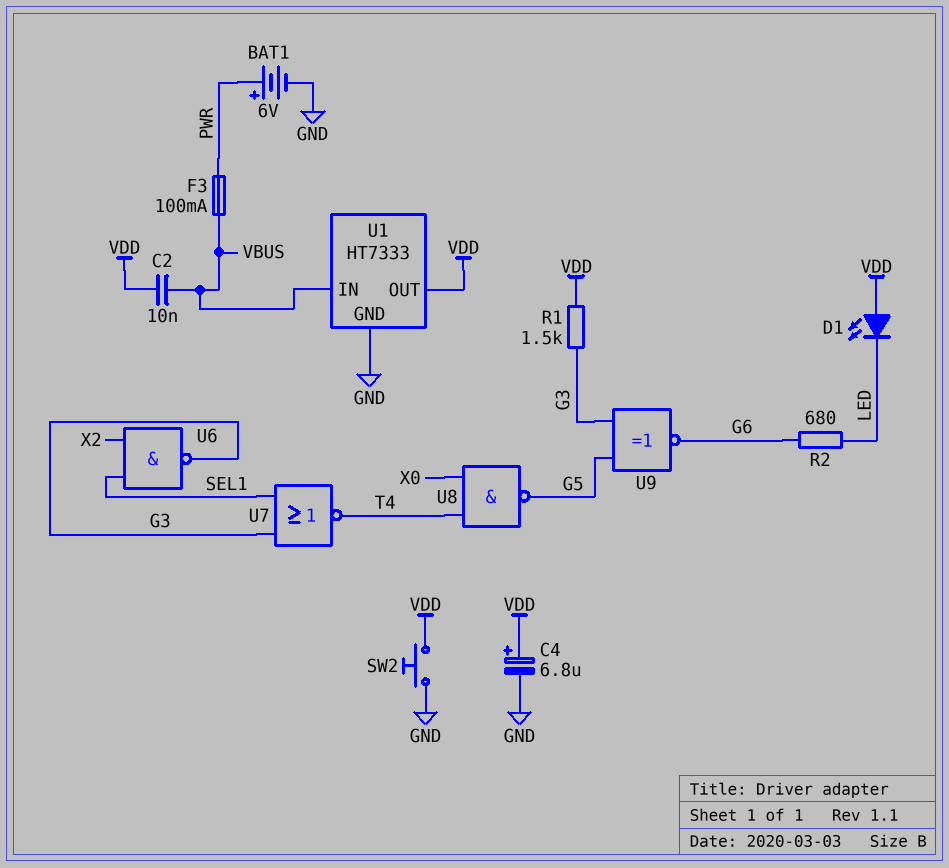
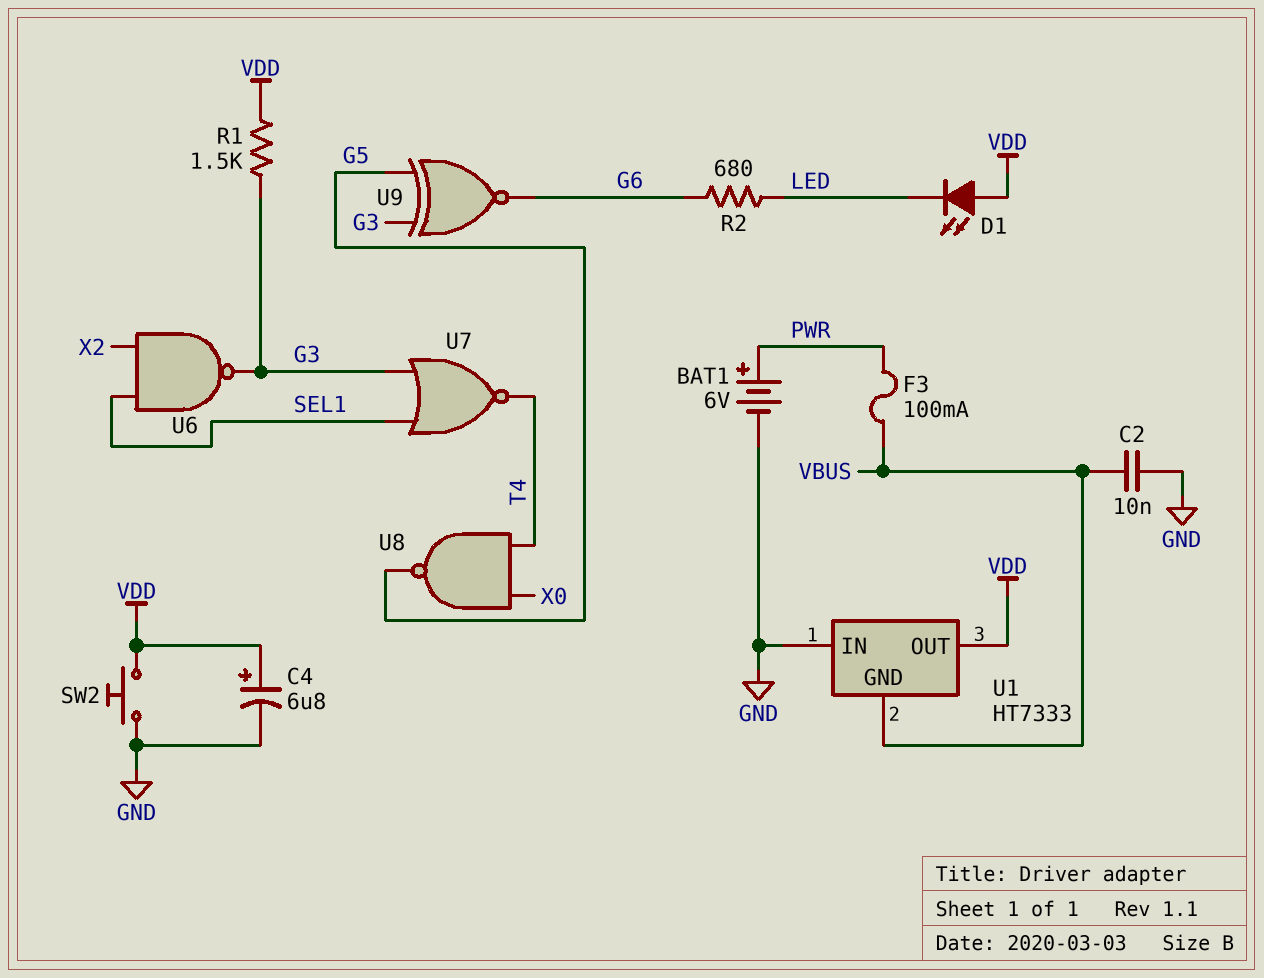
C2: 10nF (VBUS, VDD) -> 10nF (GND, VBUS)
U1 pin GND: GND -> VBUS
U1 pin IN: VBUS -> GND

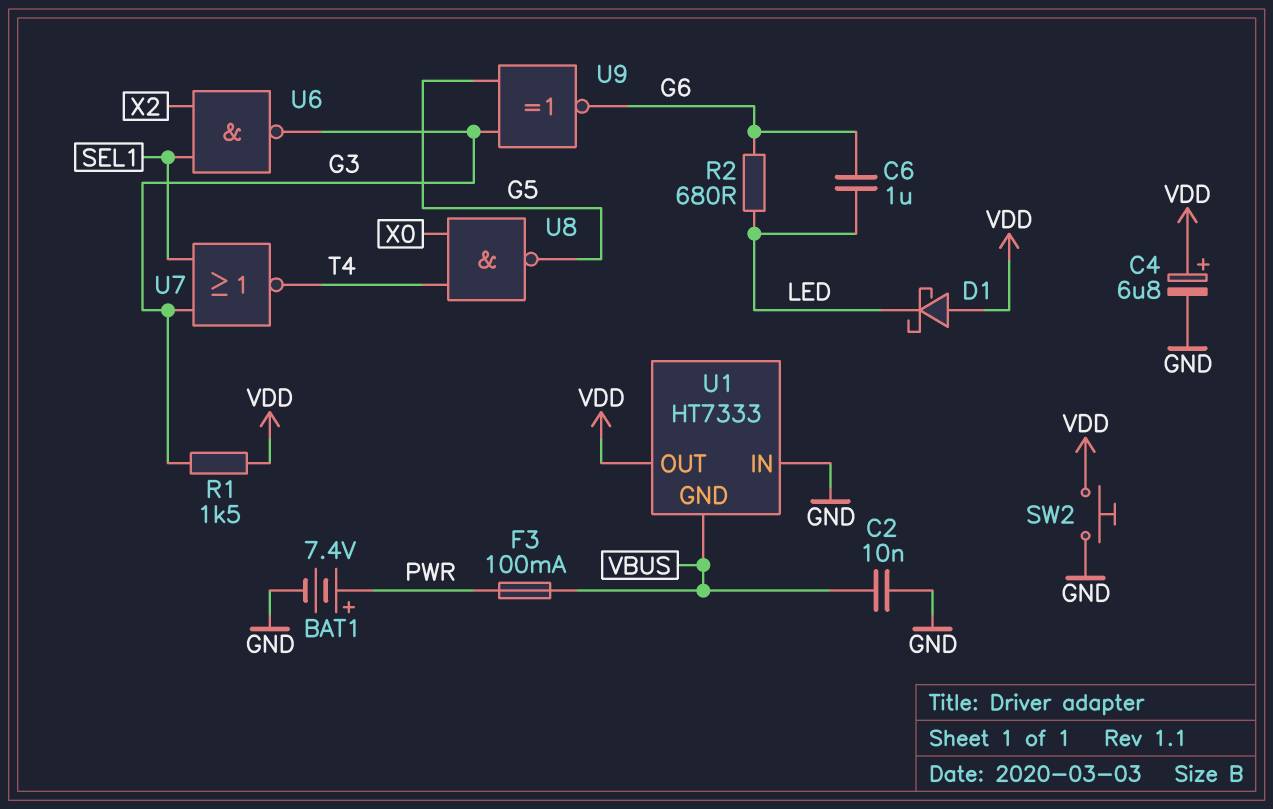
BAT1: 6V (plus PWR, minus GND) -> 7.4V (plus PWR, minus GND)
C6: none -> 1uF (G6, LED)
D1: LED (A VDD, K LED) -> schottky (A VDD, K LED)

